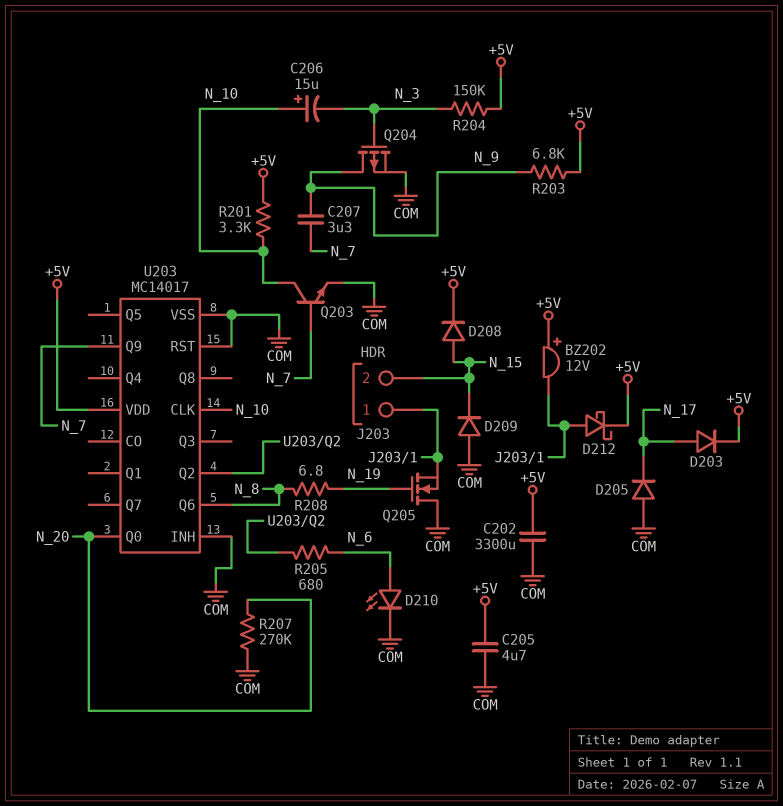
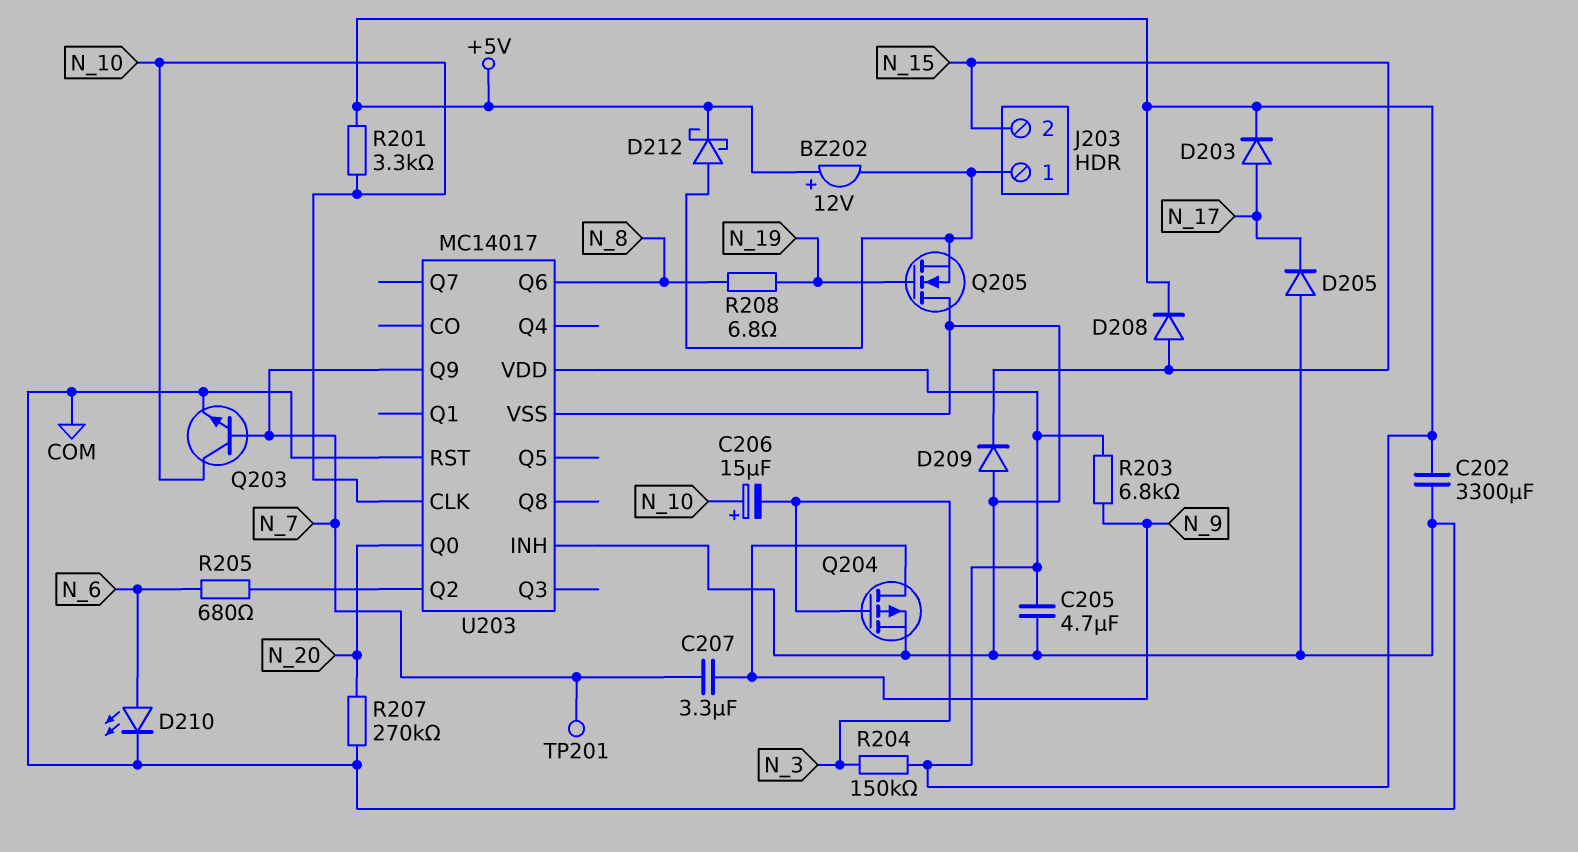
TP201: none -> test point (N_7)

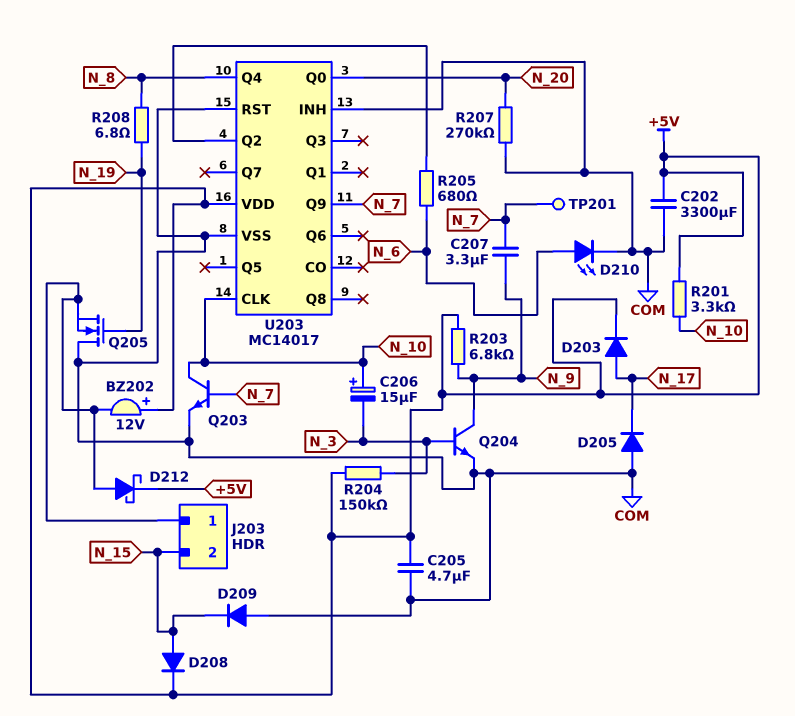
Q204: PMOS (G N_3, D N_9, S COM) -> NPN (B N_3, C N_9, E COM)
U203 pin Q4: none -> N_8
U203 pin Q6: N_8 -> none

